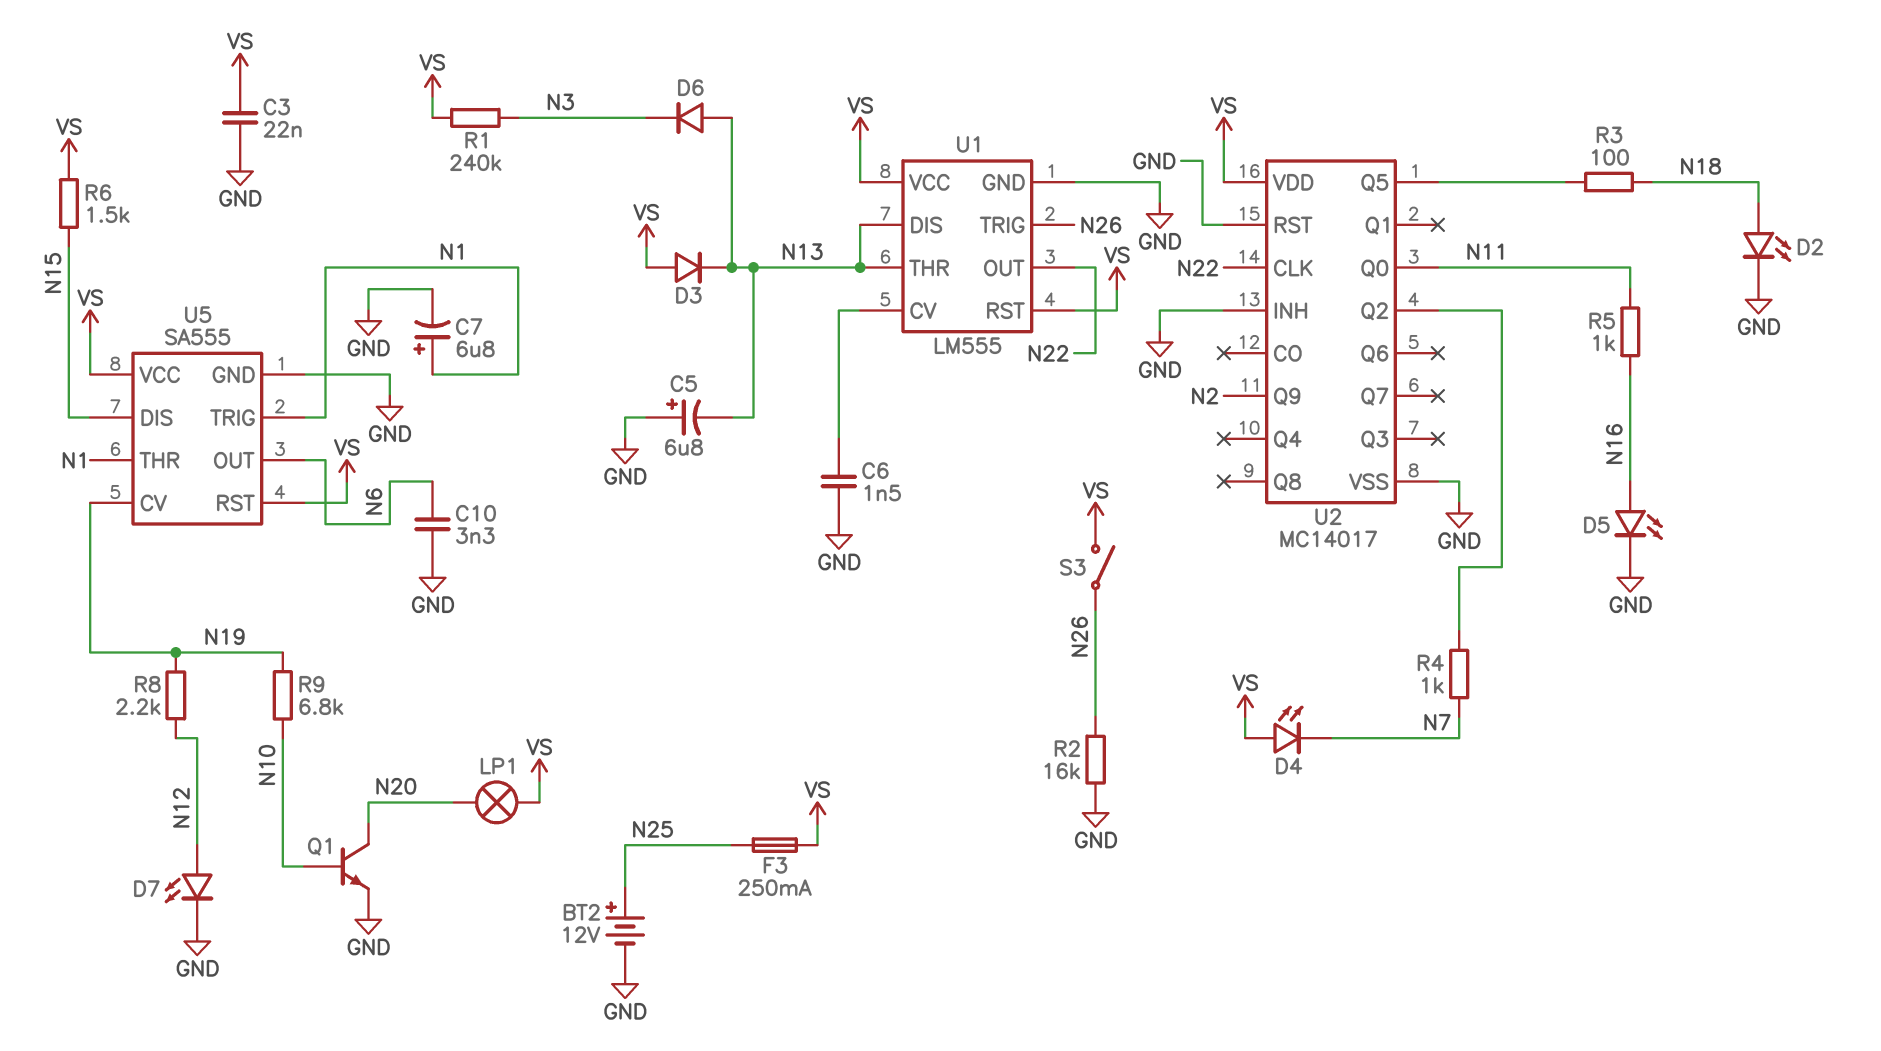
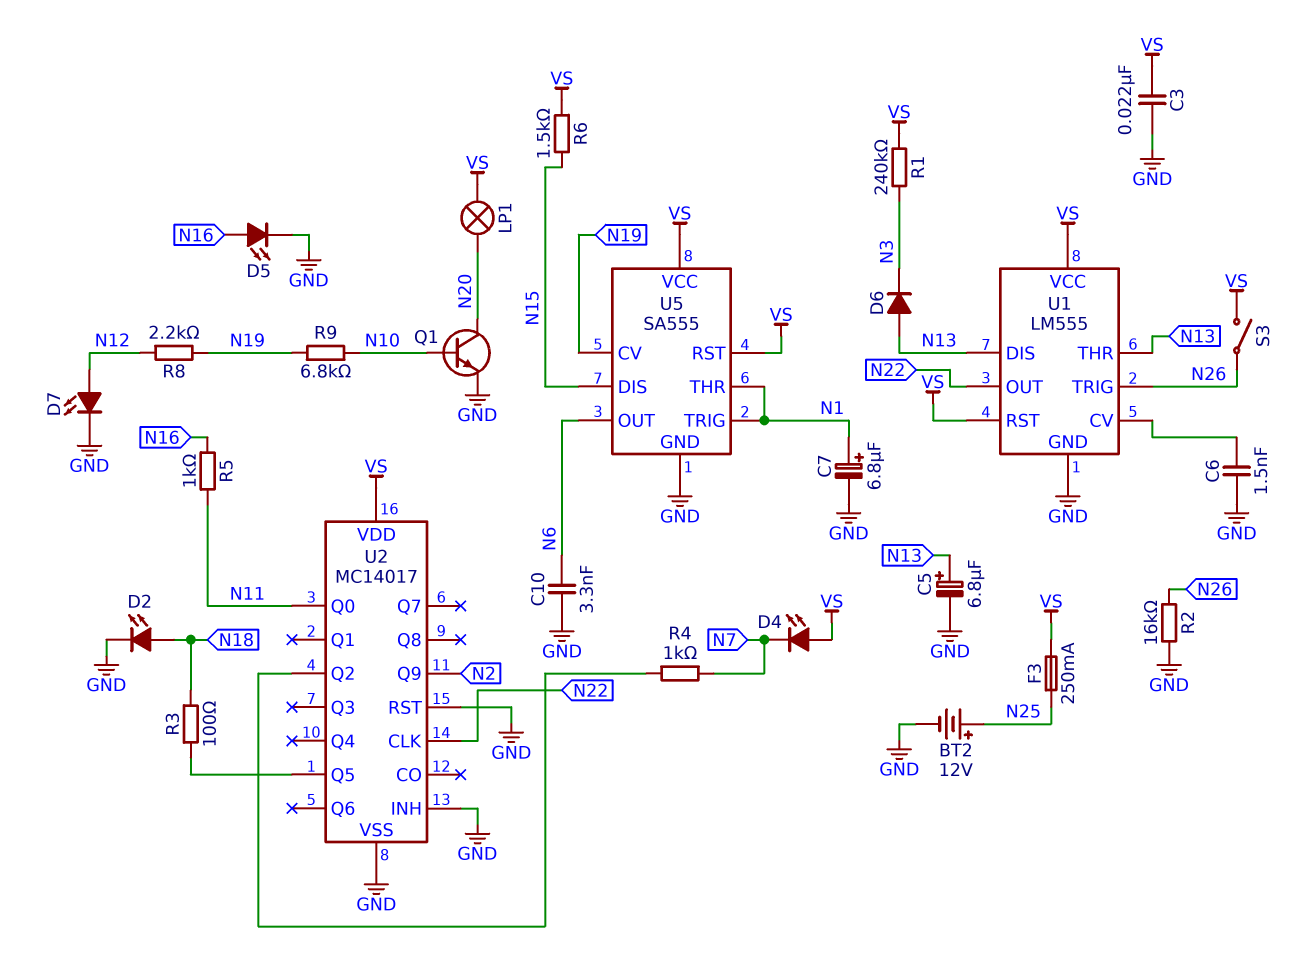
C5: 6.8uF (plus GND, minus N13) -> 6.8uF (plus N13, minus GND)
D3: diode (A VS, K N13) -> none

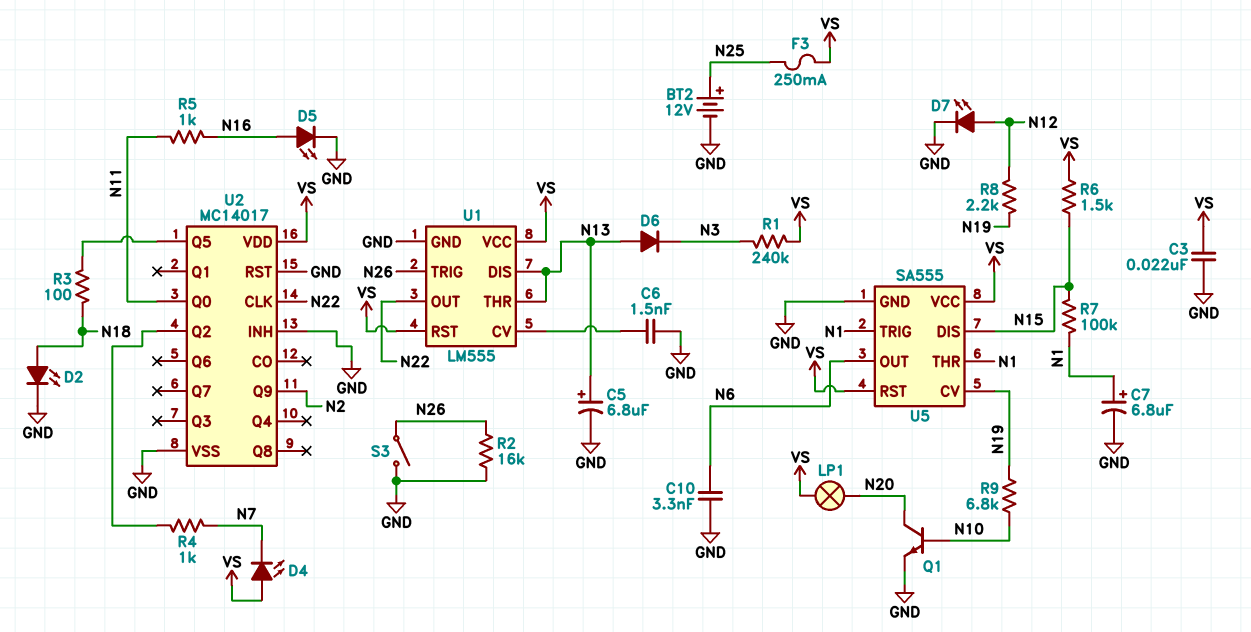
R7: none -> 100k (N1, N15)
S3: switch (N26, VS) -> switch (GND, N26)

